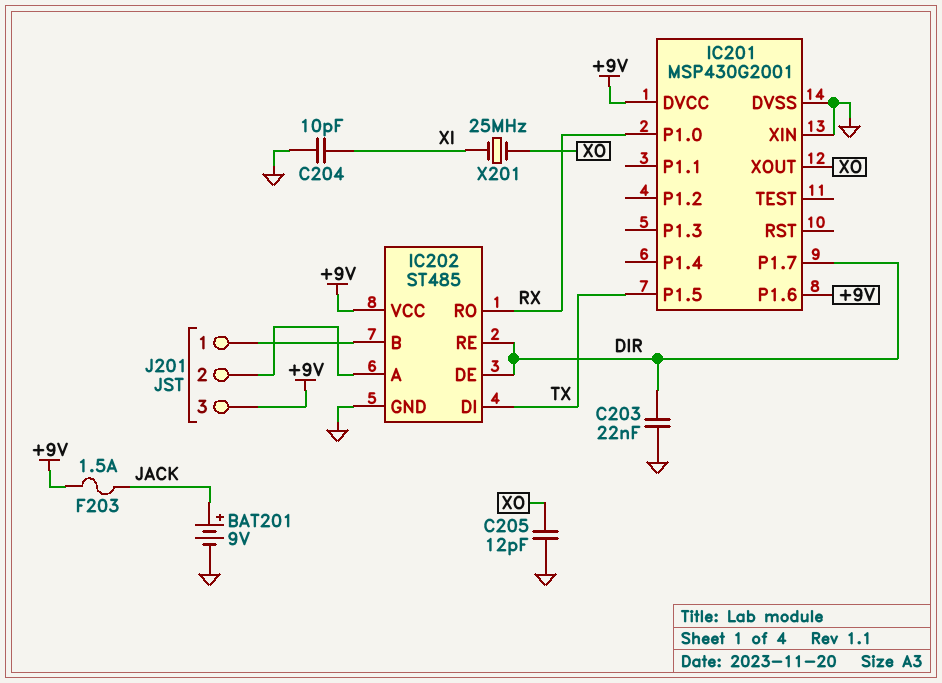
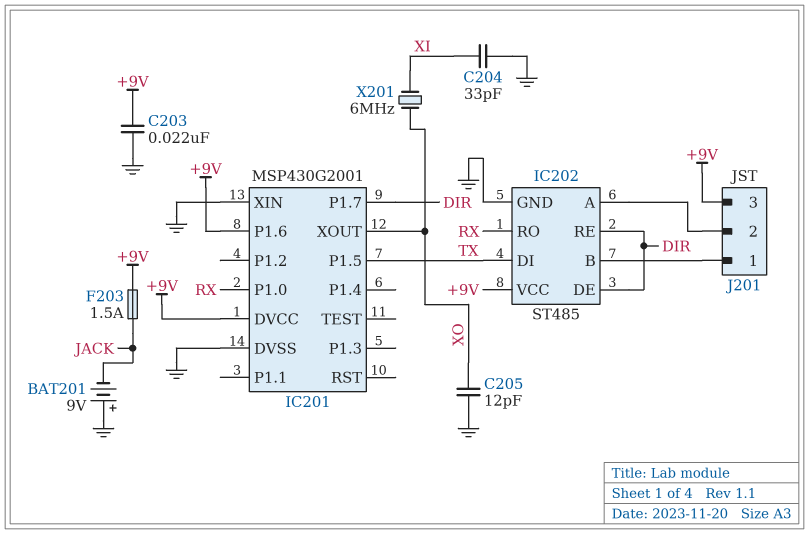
BAT201: 9V (plus JACK, minus GND) -> 9V (plus GND, minus JACK)
C203: 22nF (DIR, GND) -> 22nF (+9V, GND)
C204: 10pF (GND, XI) -> 33pF (GND, XI)
X201: 25MHz (XI, XO) -> 6MHz (XI, XO)

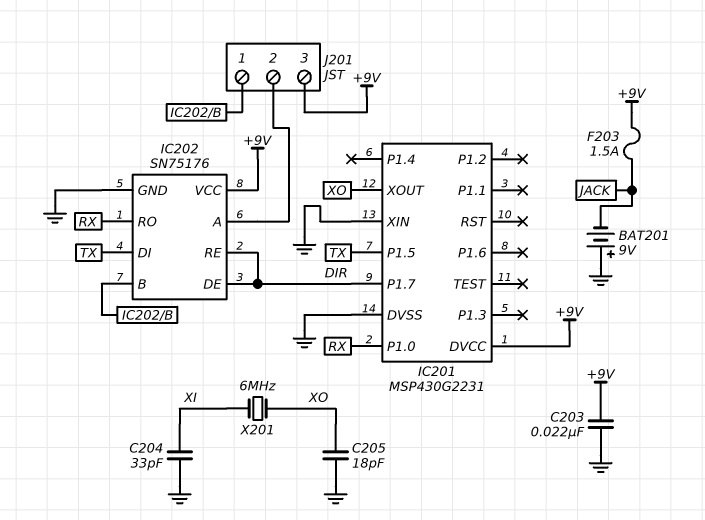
C205: 12pF (GND, XO) -> 18pF (GND, XO)
IC201: MSP430G2001 -> MSP430G2231
IC201 pin P1.6: +9V -> none
IC202: ST485 -> SN75176

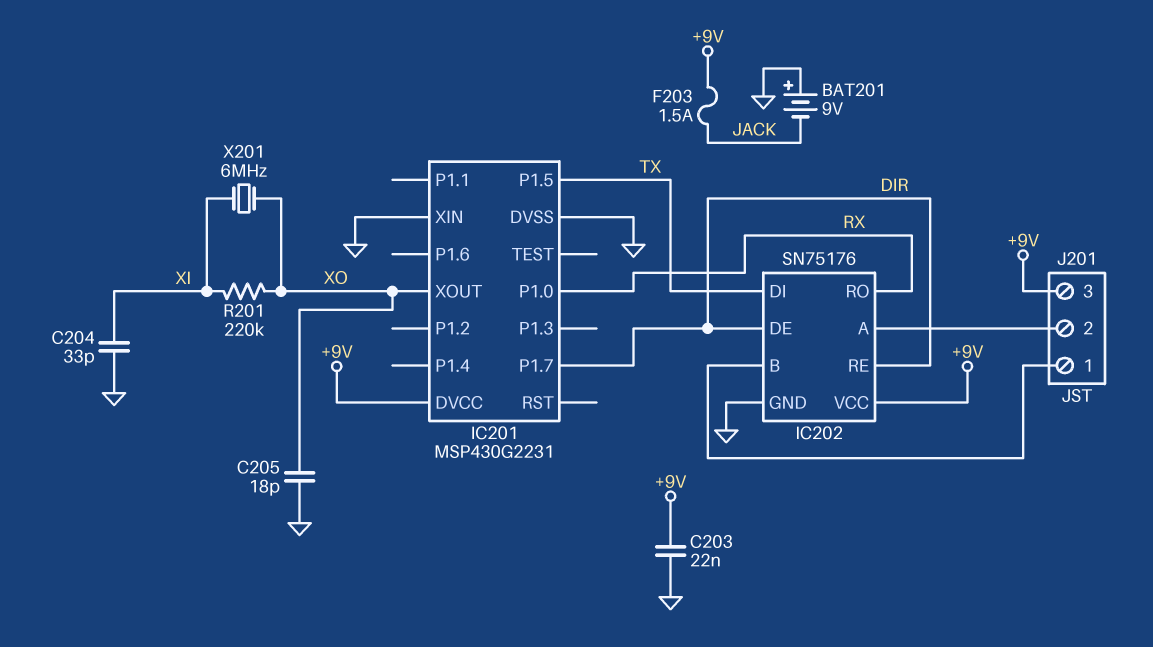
R201: none -> 220k (XI, XO)

